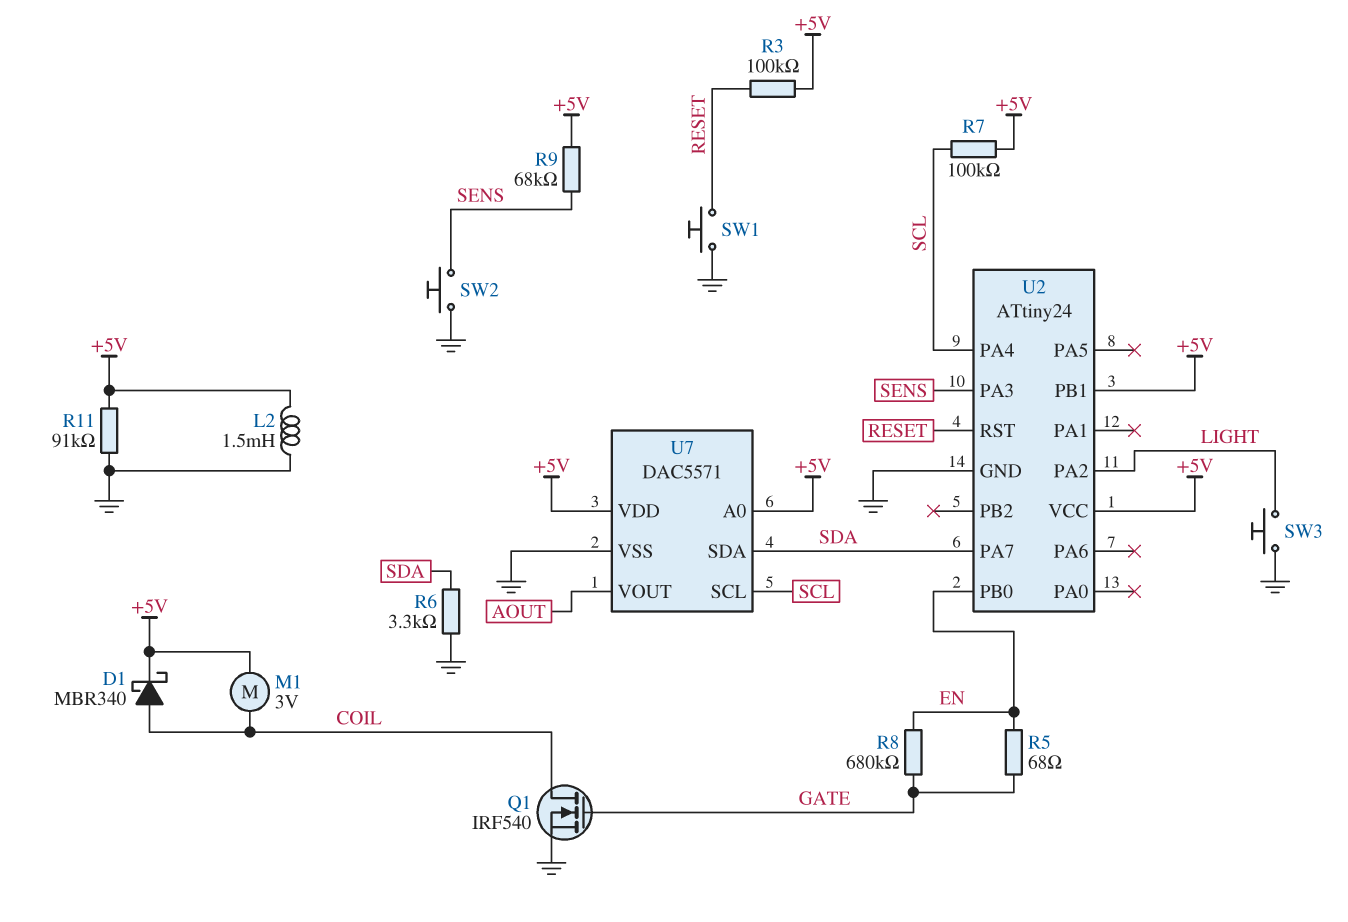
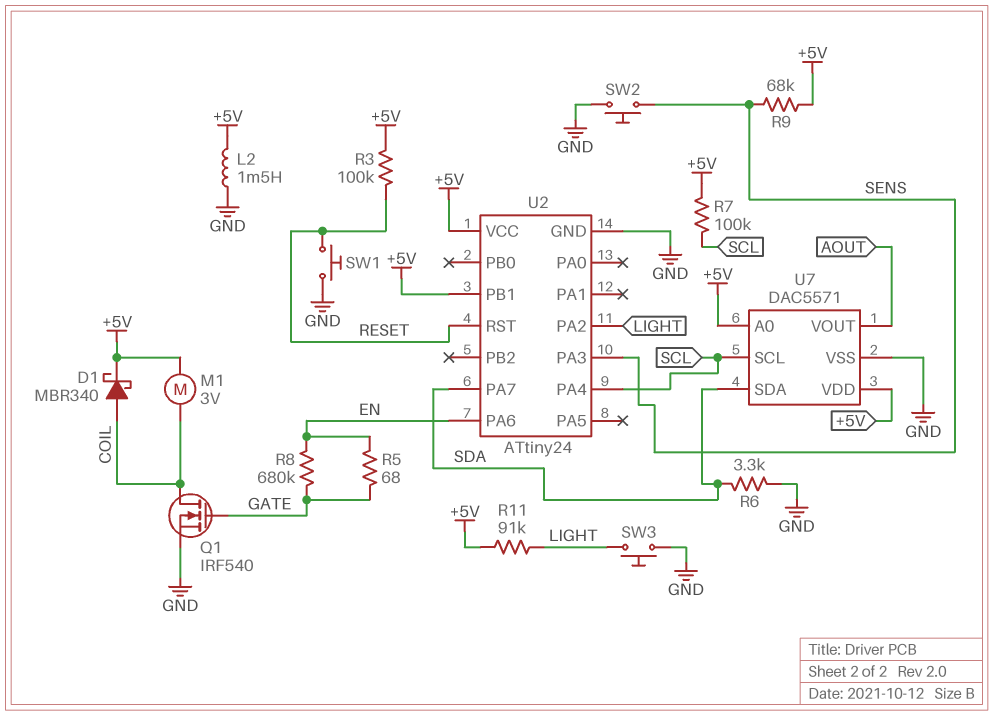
R11: 91k (+5V, GND) -> 91k (+5V, LIGHT)
U2 pin PA6: none -> EN
U2 pin PB0: EN -> none

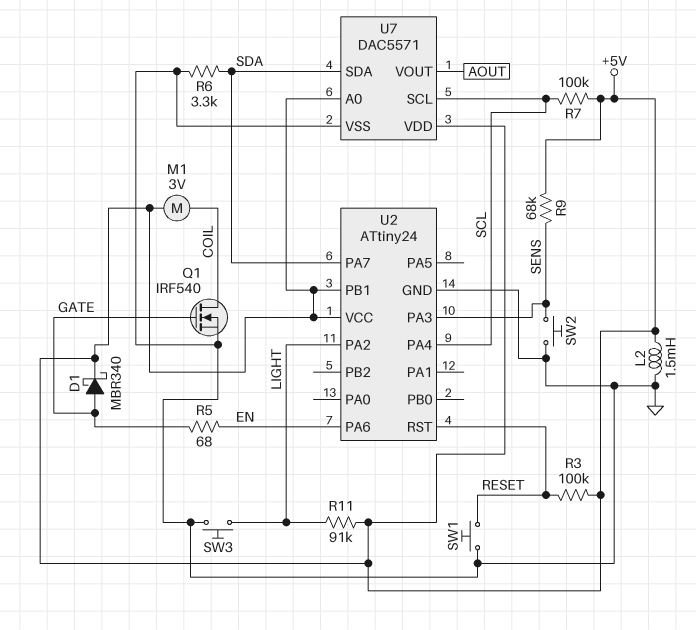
D1: schottky MBR340 (A COIL, K +5V) -> schottky MBR340 (A GATE, K +5V)
R8: 680k (EN, GATE) -> none

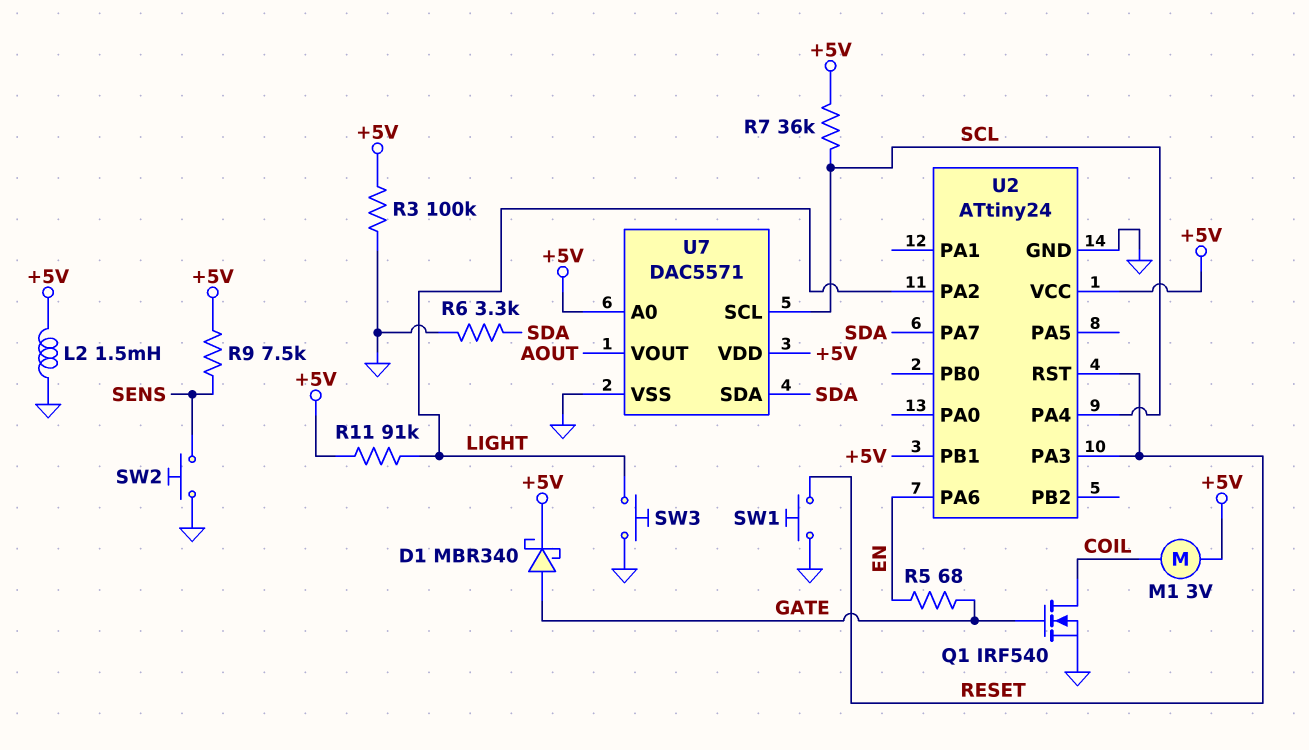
R3: 100k (+5V, RESET) -> 100k (+5V, GND)
R7: 100k (+5V, SCL) -> 36k (+5V, SCL)
R9: 68k (+5V, SENS) -> 7.5k (+5V, SENS)
U2 pin PA3: SENS -> RESET

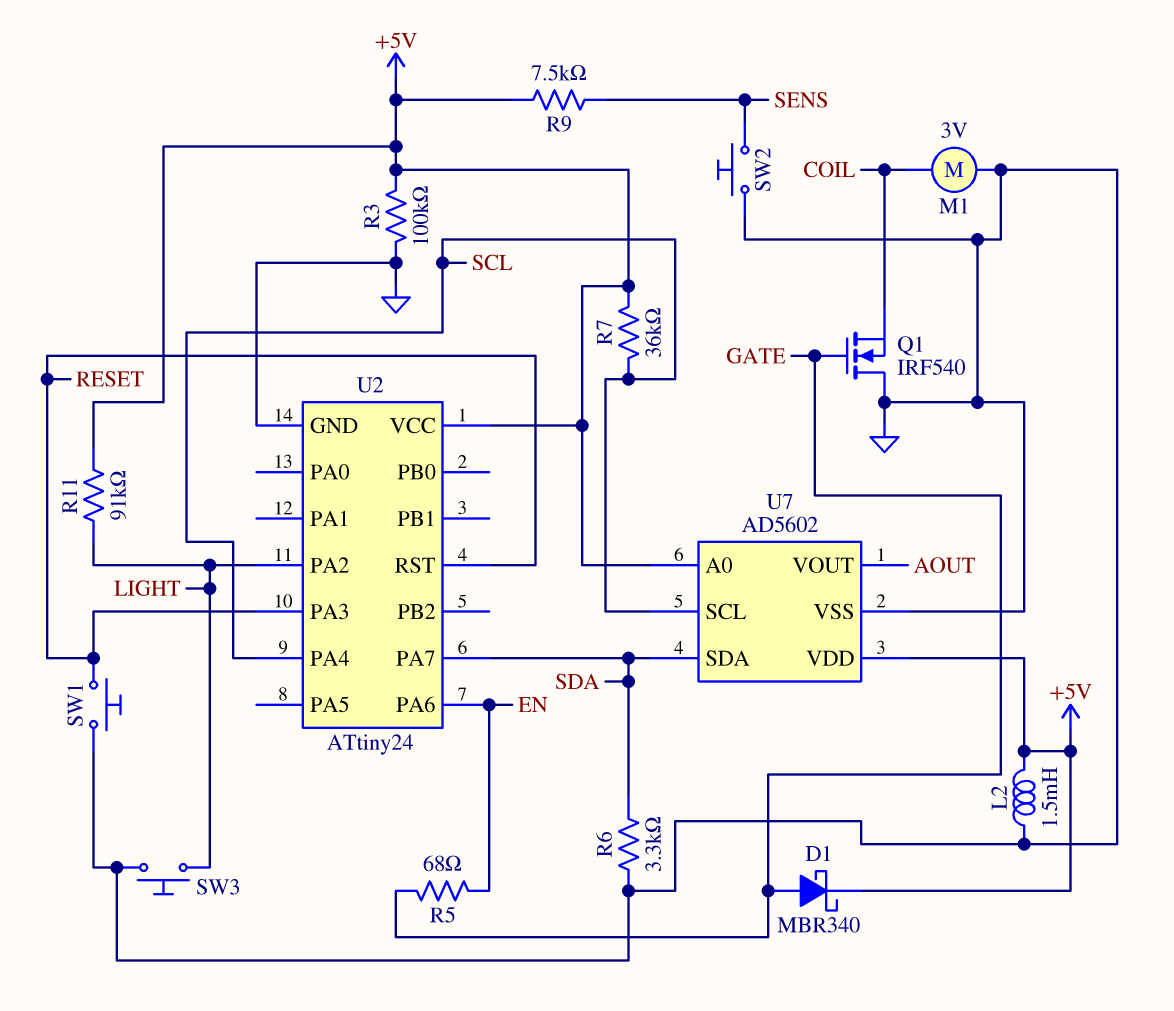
M1: motor 3V (+5V, COIL) -> motor 3V (COIL, GND)
Q1: NMOS IRF540 (G GATE, D COIL, S GND) -> NMOS IRF540 (G GATE, D GND, S COIL)
U2 pin PB1: +5V -> none
U7: DAC5571 -> AD5602

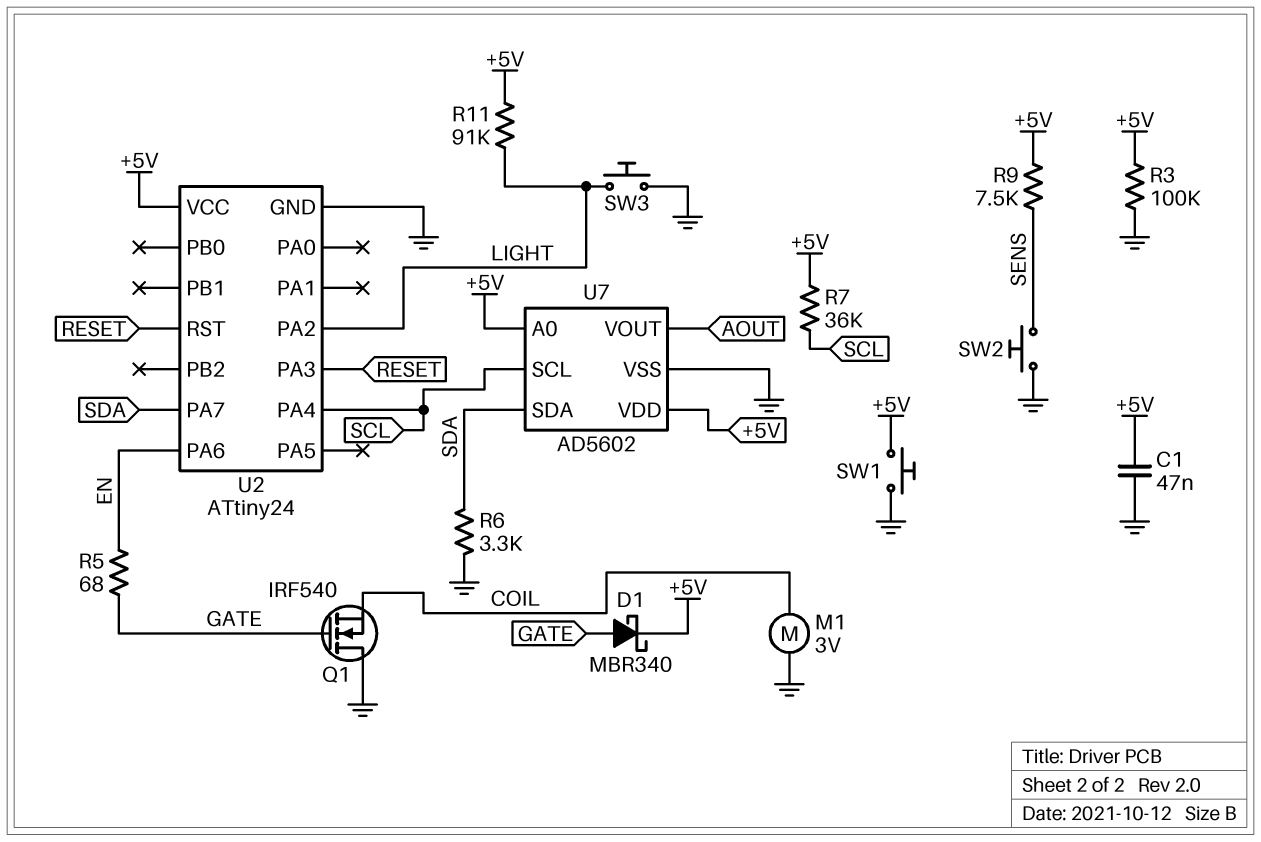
C1: none -> 47nF (+5V, GND)
L2: 1.5mH (+5V, GND) -> none
SW1: button (GND, RESET) -> button (+5V, GND)

